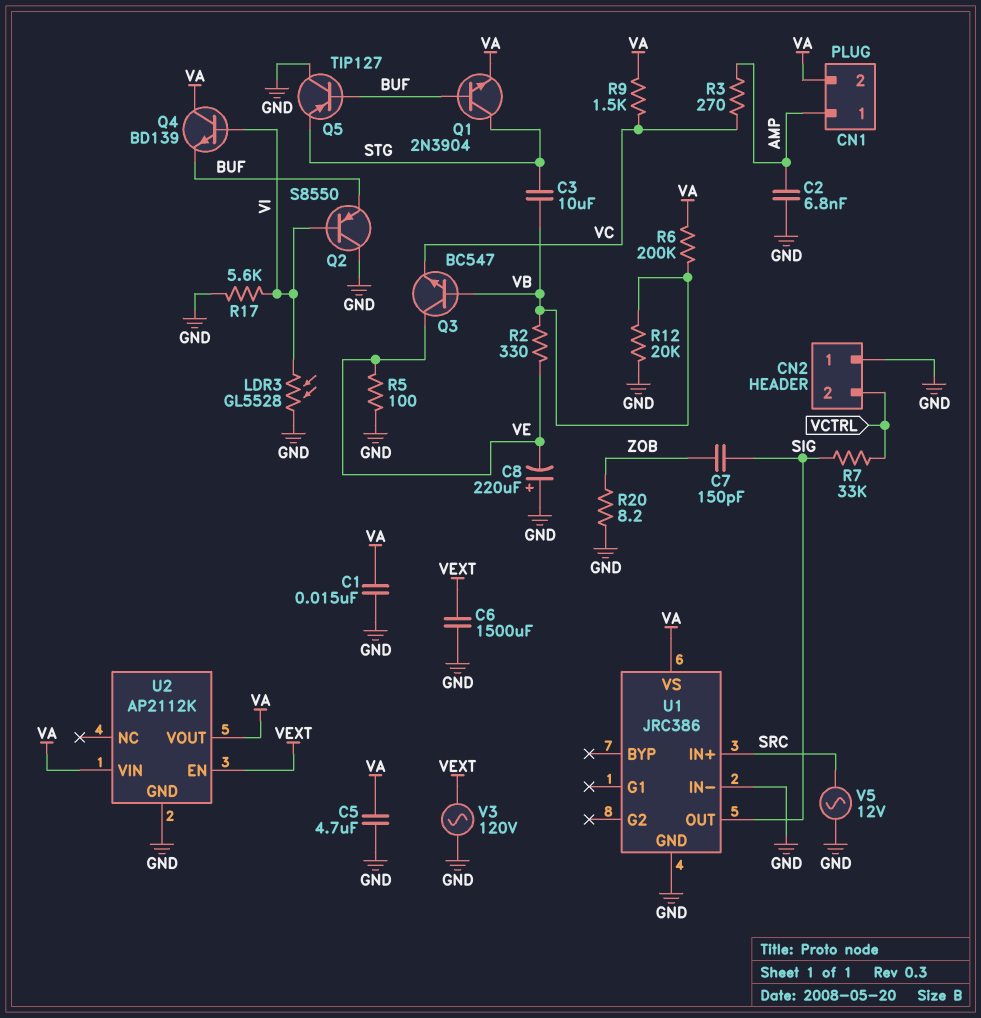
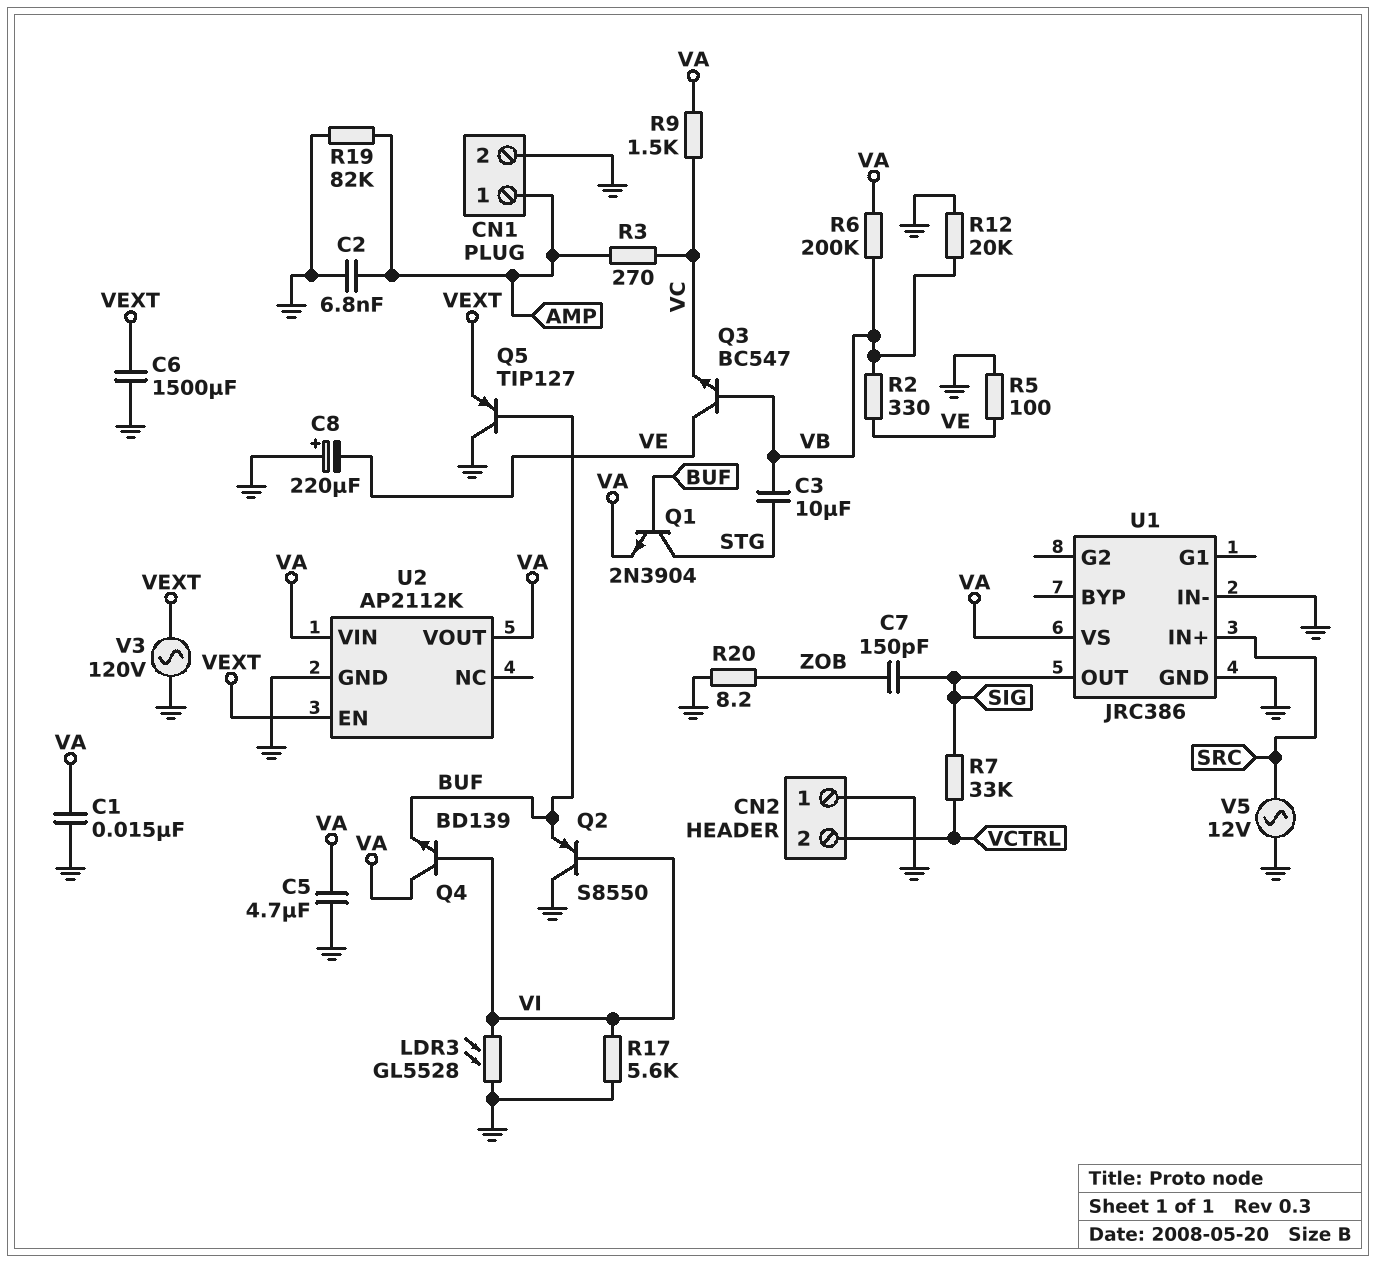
CN1 pin 2: VA -> GND
Q5: PNP TIP127 (B BUF, C GND, E STG) -> PNP TIP127 (B BUF, C GND, E VEXT)
R19: none -> 82k (AMP, GND)

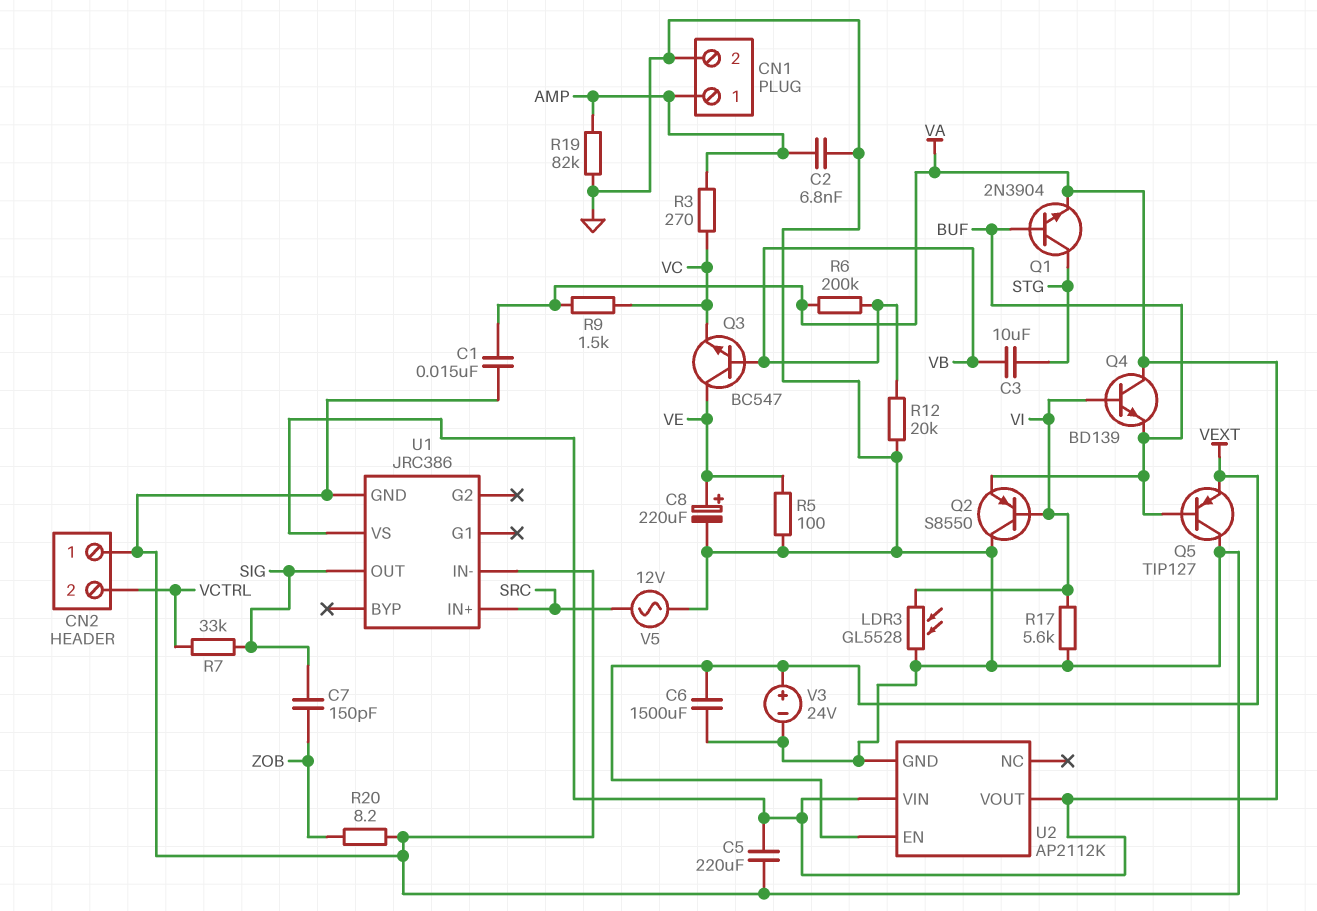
C5: 4.7uF (GND, VA) -> 220uF (GND, VA)
C8: 220uF (plus GND, minus VE) -> 220uF (plus VE, minus GND)
R2: 330 (VB, VE) -> none
V3: AC 120V (GND, VEXT) -> 24V (plus VEXT, minus GND)

